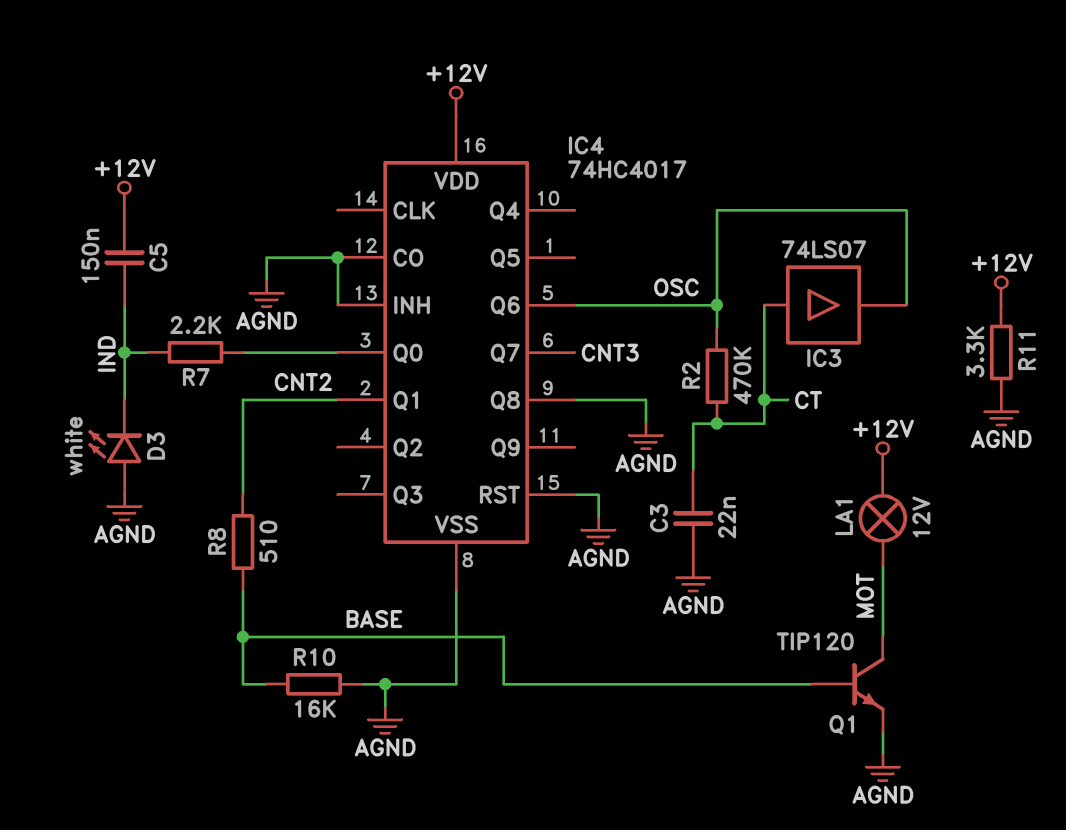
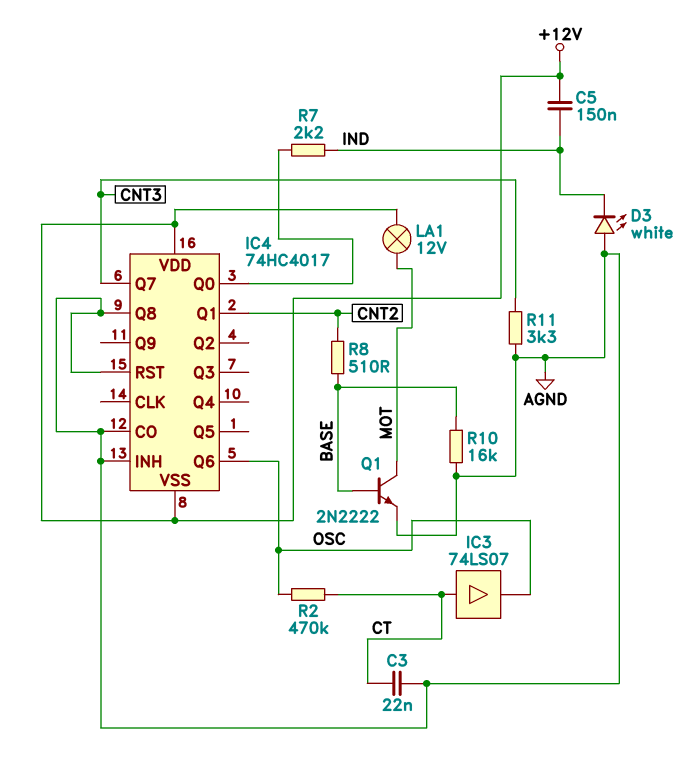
IC4 pin VSS: AGND -> +12V
Q1: NPN TIP120 (B BASE, C MOT, E AGND) -> NPN 2N2222 (B BASE, C MOT, E AGND)
R11: 3.3k (+12V, AGND) -> 3.3k (AGND, CNT3)

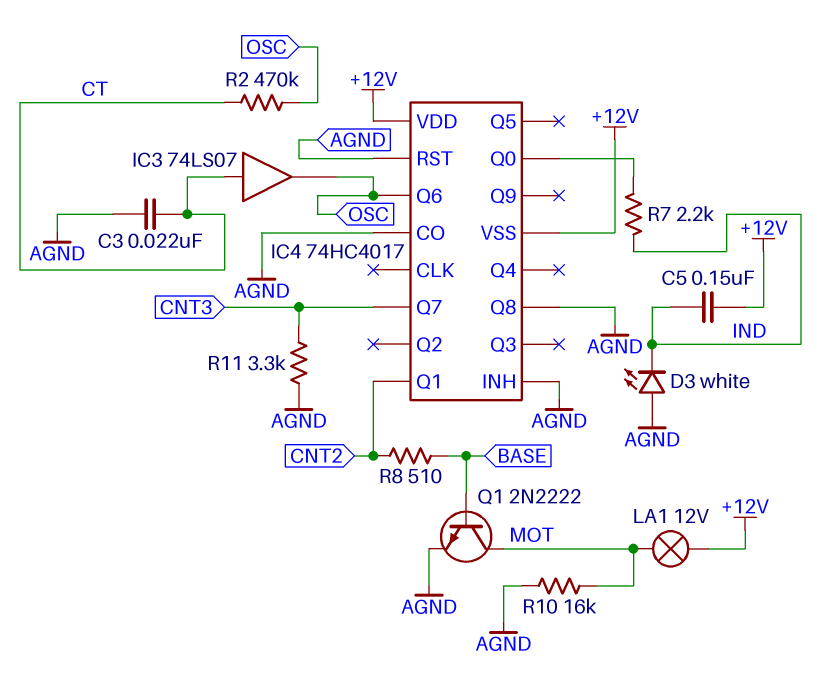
R10: 16k (AGND, BASE) -> 16k (AGND, MOT)

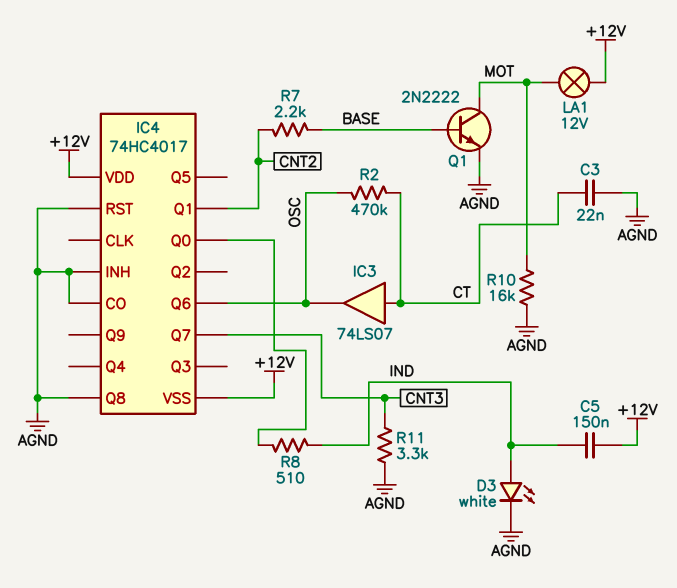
D3: LED white (A AGND, K IND) -> LED white (A IND, K AGND)
R7: 2.2k (IC4/Q0, IND) -> 2.2k (BASE, CNT2)
R8: 510 (BASE, CNT2) -> 510 (IC4/Q0, IND)

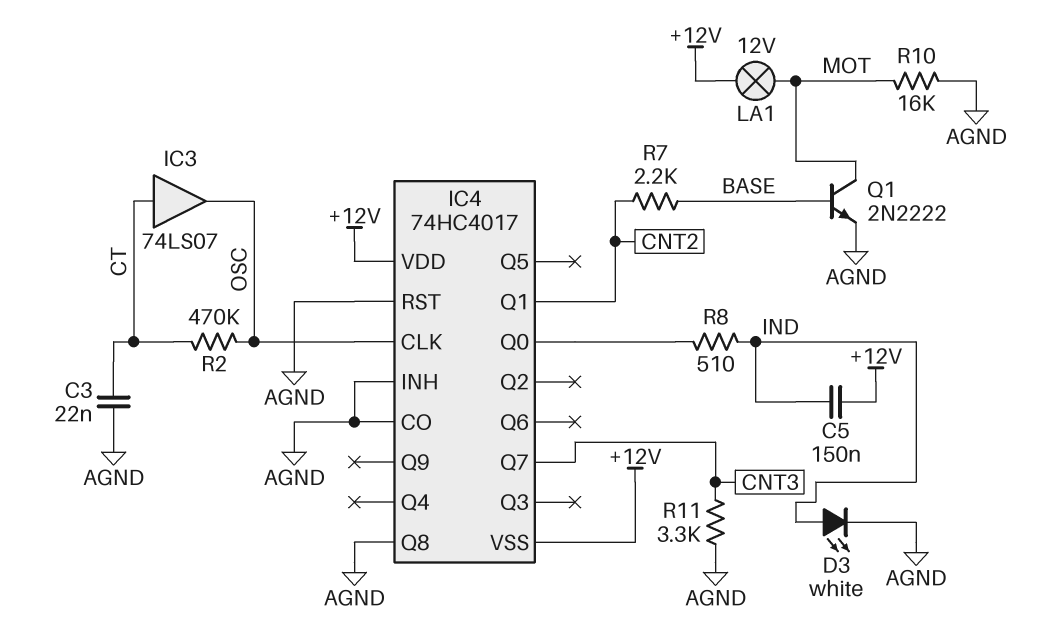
IC4 pin CLK: none -> OSC
IC4 pin Q6: OSC -> none

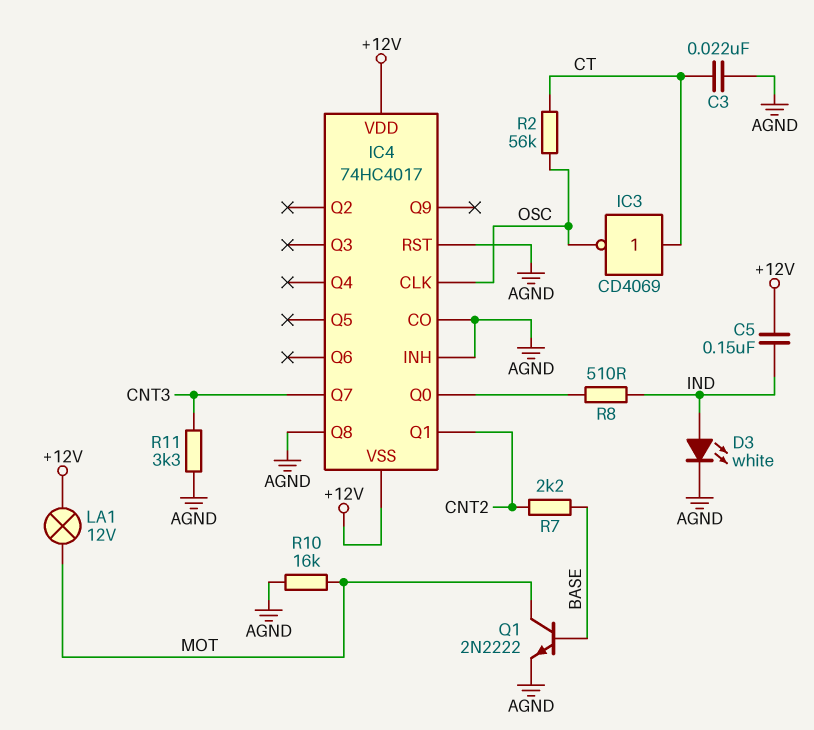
IC3: buffer 74LS07 (in CT, out OSC) -> NOT CD4069 (in CT, out OSC)
R2: 470k (CT, OSC) -> 56k (CT, OSC)

